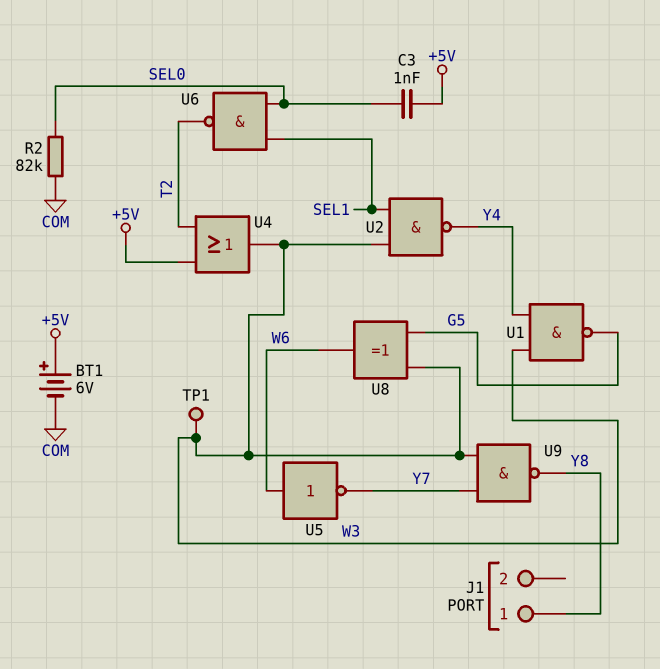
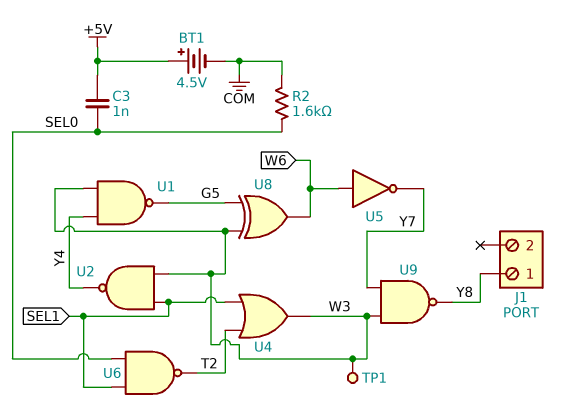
BT1: 6V (plus +5V, minus COM) -> 4.5V (plus +5V, minus COM)
R2: 82k (COM, SEL0) -> 1.6k (COM, SEL0)
U4: OR (in +5V, in T2, out W3) -> OR (in SEL1, in T2, out W3)

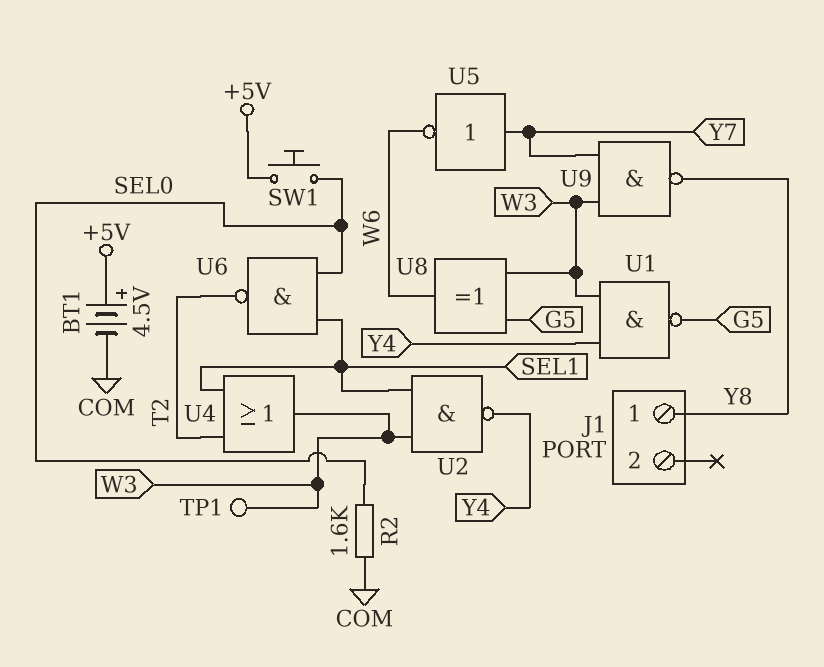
C3: 1nF (+5V, SEL0) -> none
SW1: none -> button (+5V, SEL0)
U5: NOT (in W6, out Y7) -> NOT (in Y7, out W6)

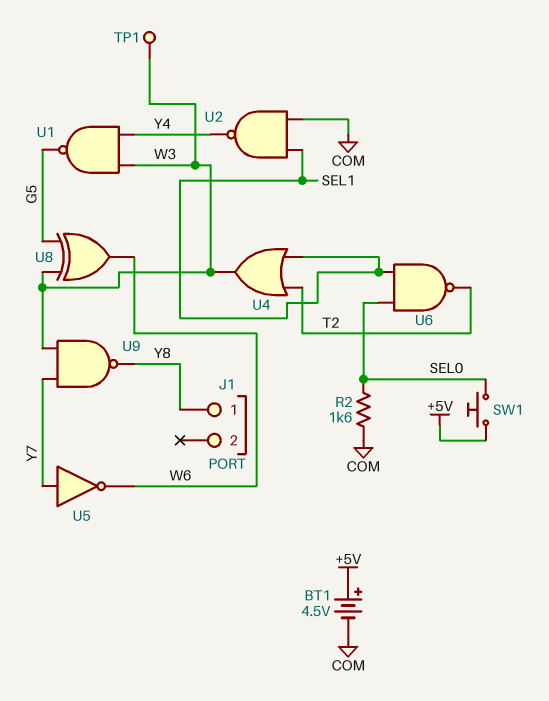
U2: NAND (in SEL1, in W3, out Y4) -> NAND (in COM, in SEL1, out Y4)

